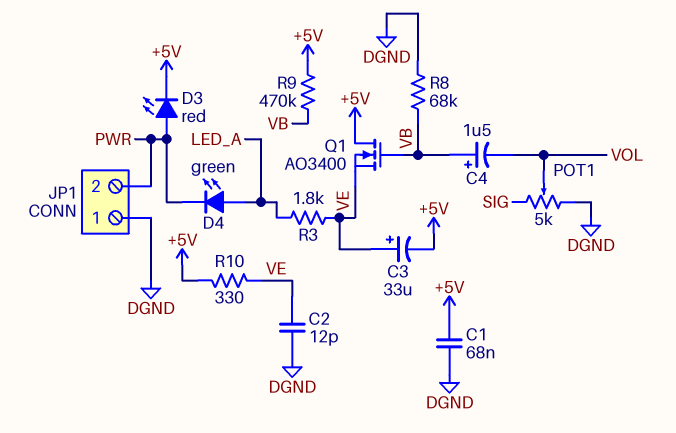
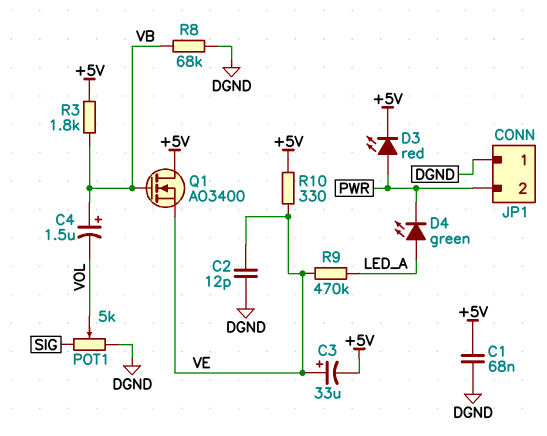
R3: 1.8k (LED_A, VE) -> 1.8k (+5V, VB)
R9: 470k (+5V, VB) -> 470k (LED_A, VE)

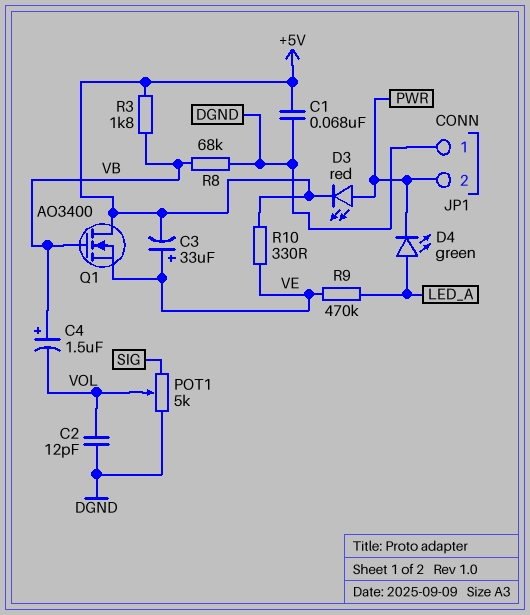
C2: 12pF (DGND, VE) -> 12pF (DGND, VOL)

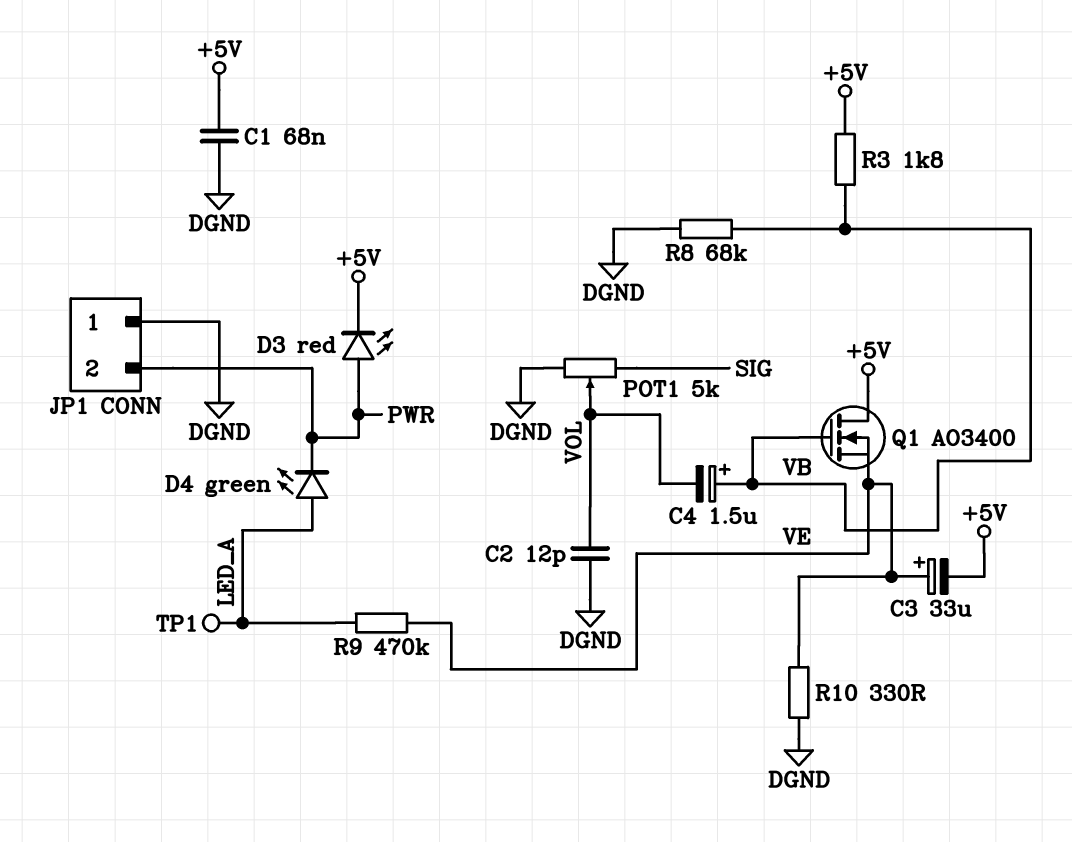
R10: 330 (+5V, VE) -> 330 (DGND, VE)
TP1: none -> test point (LED_A)

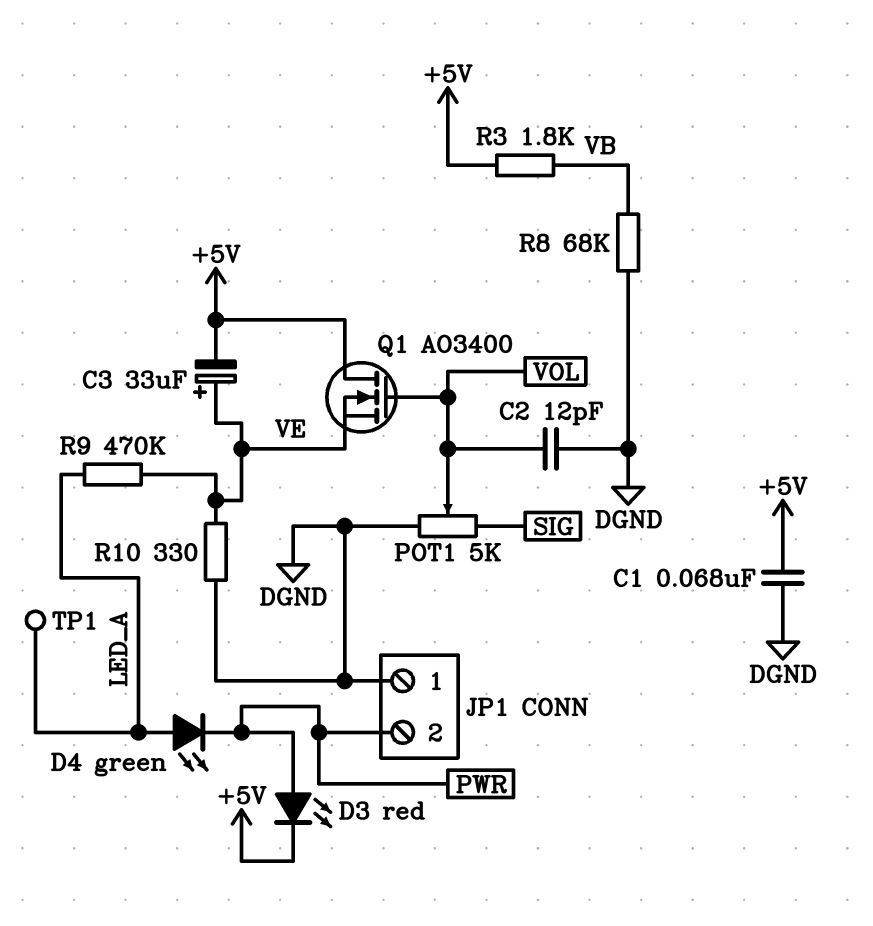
C4: 1.5uF (plus VB, minus VOL) -> none
Q1: NMOS AO3400 (G VB, D +5V, S VE) -> NMOS AO3400 (G VOL, D +5V, S VE)

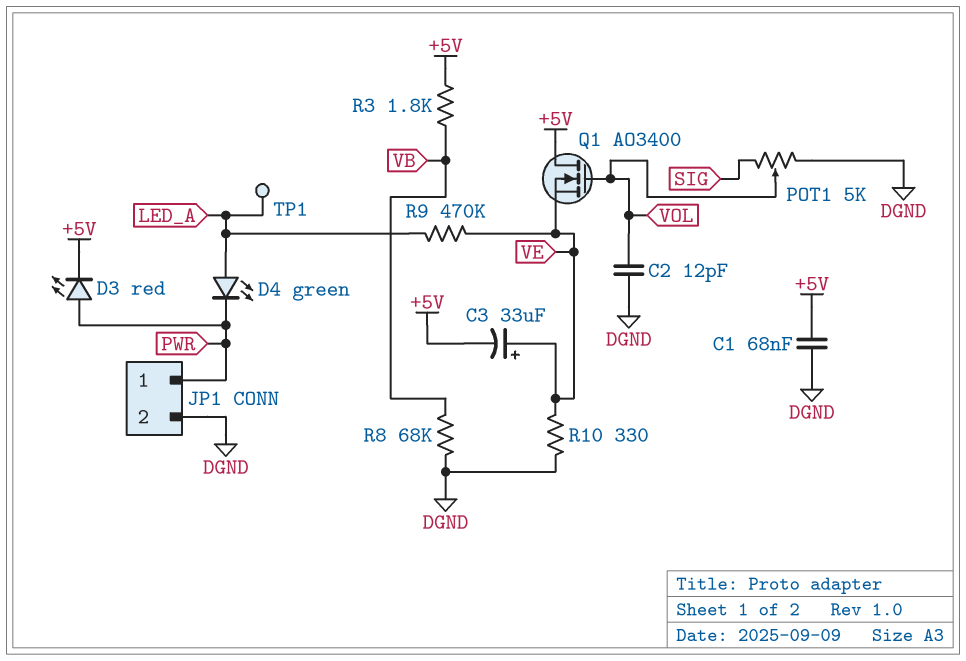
JP1 pin 1: DGND -> PWR
JP1 pin 2: PWR -> DGND

